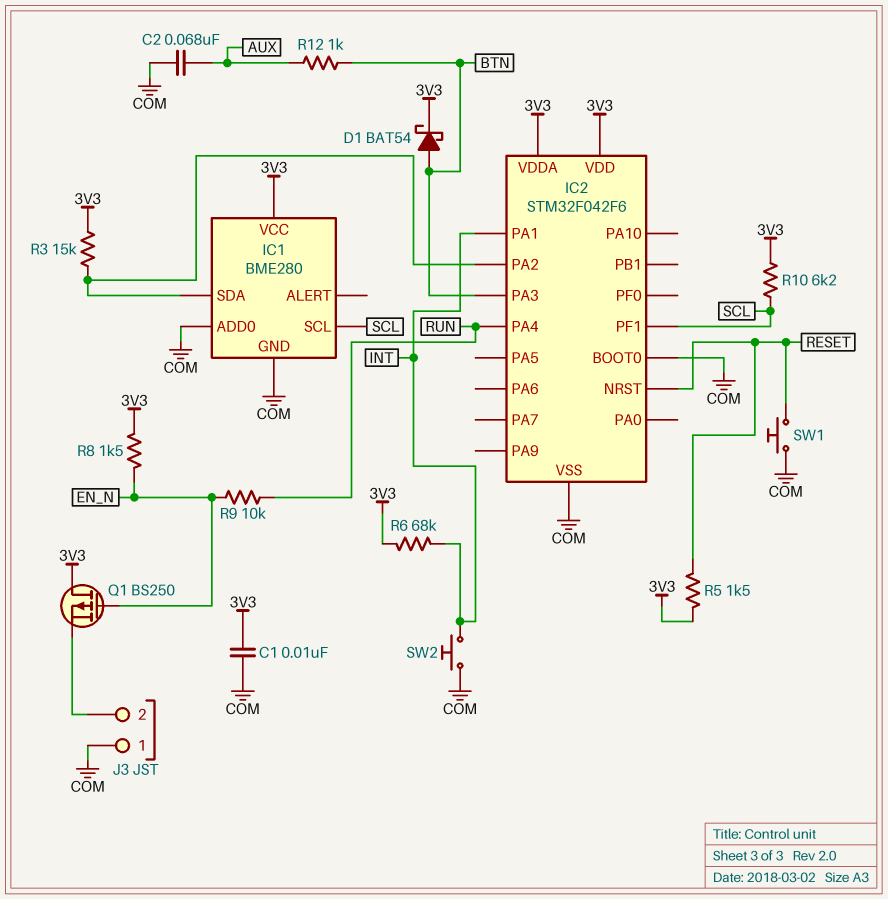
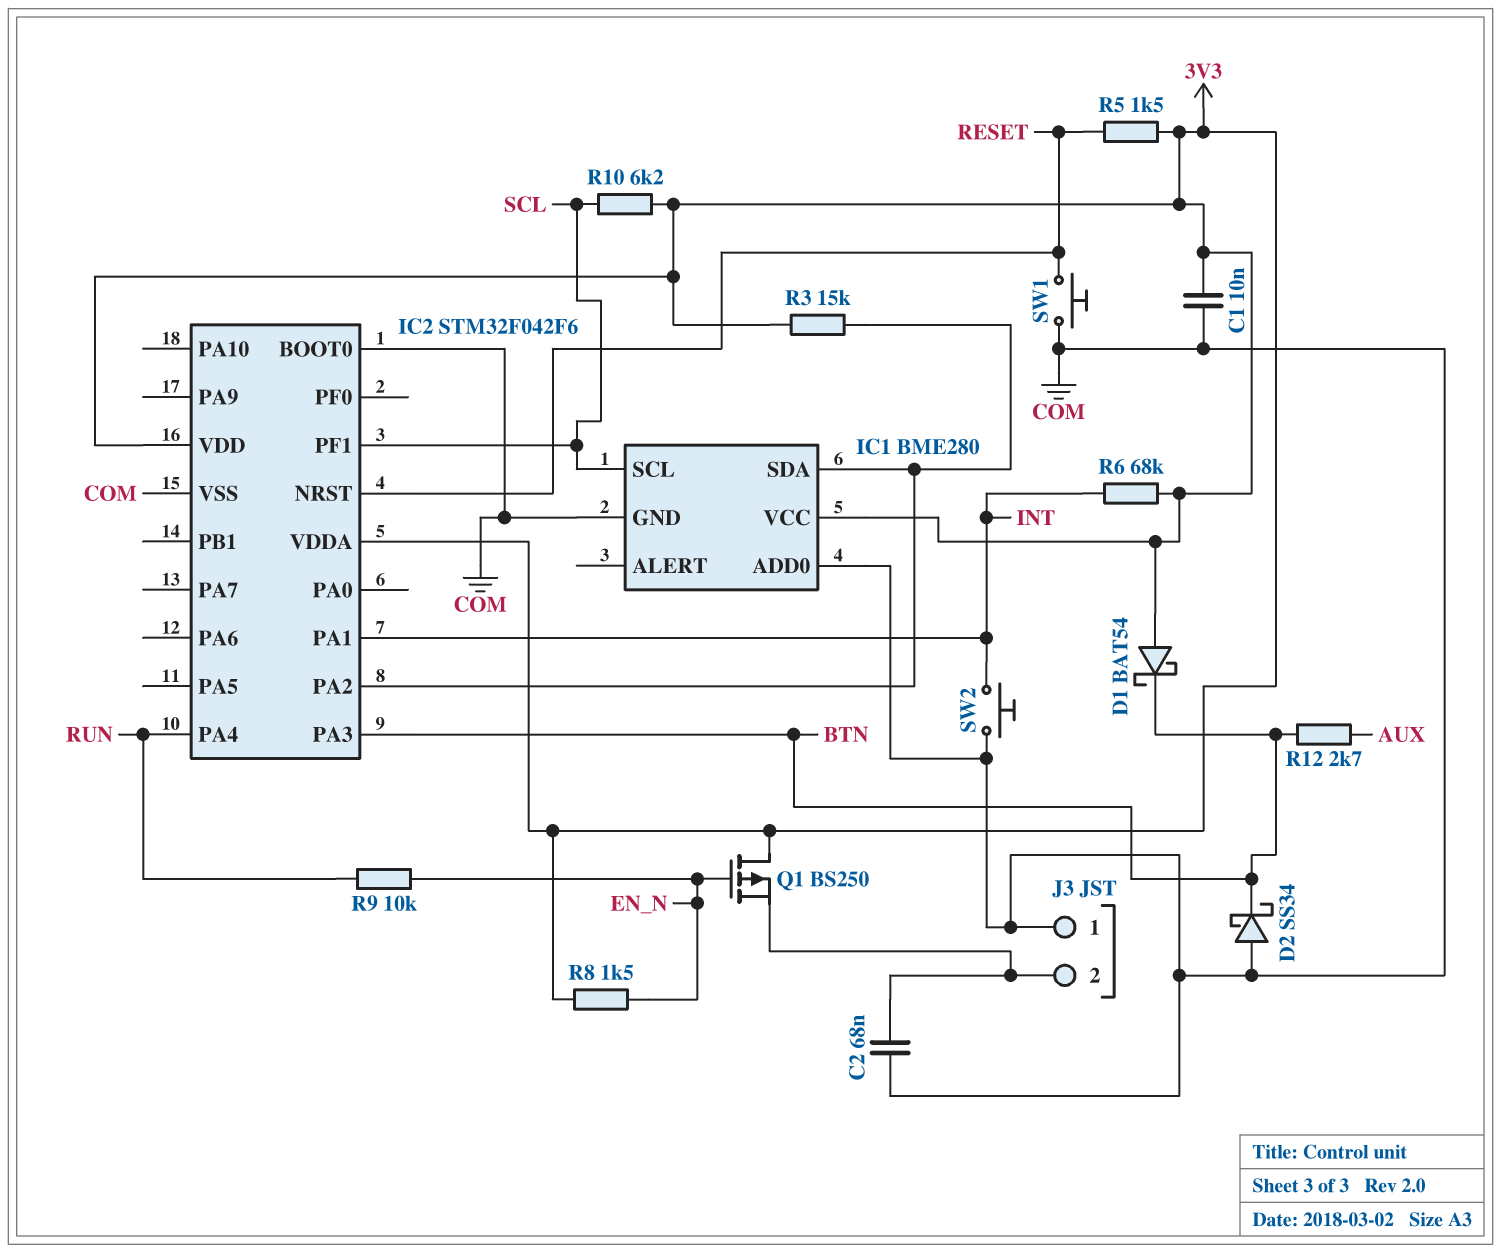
C2: 68nF (AUX, COM) -> 68nF (COM, J3/2)
D1: schottky BAT54 (A BTN, K 3V3) -> schottky BAT54 (A 3V3, K BTN)
D2: none -> schottky SS34 (A COM, K BTN)
R12: 1k (AUX, BTN) -> 2.7k (AUX, BTN)

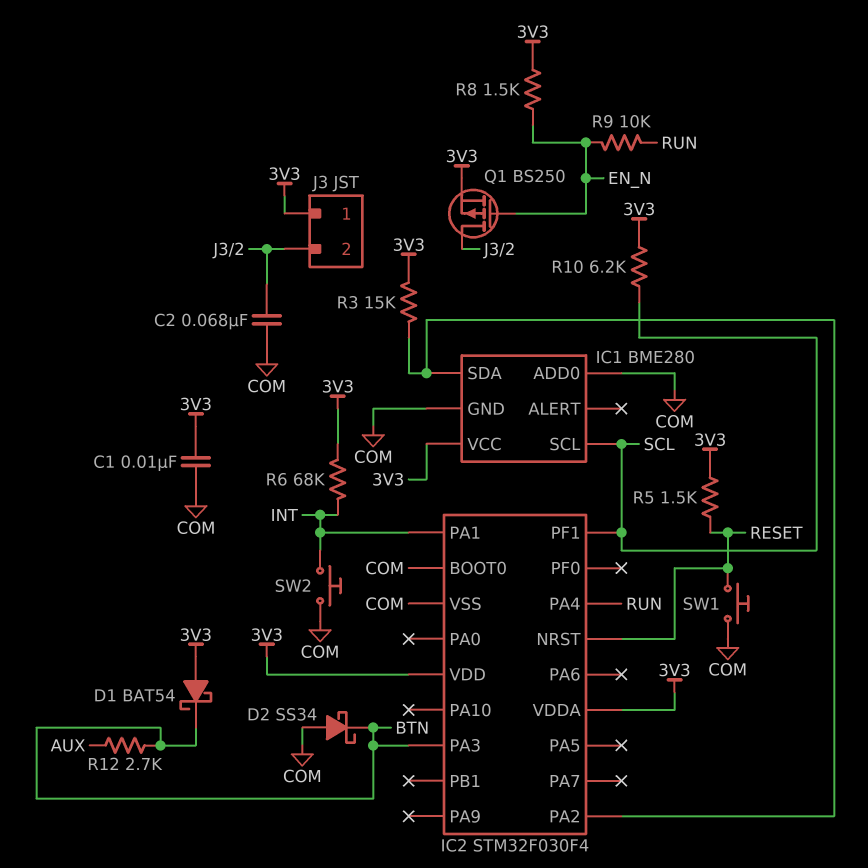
IC2: STM32F042F6 -> STM32F030F4
J3 pin 1: COM -> 3V3
Q1: PMOS BS250 (G EN_N, D 3V3, S J3/2) -> PMOS BS250 (G EN_N, D J3/2, S 3V3)

